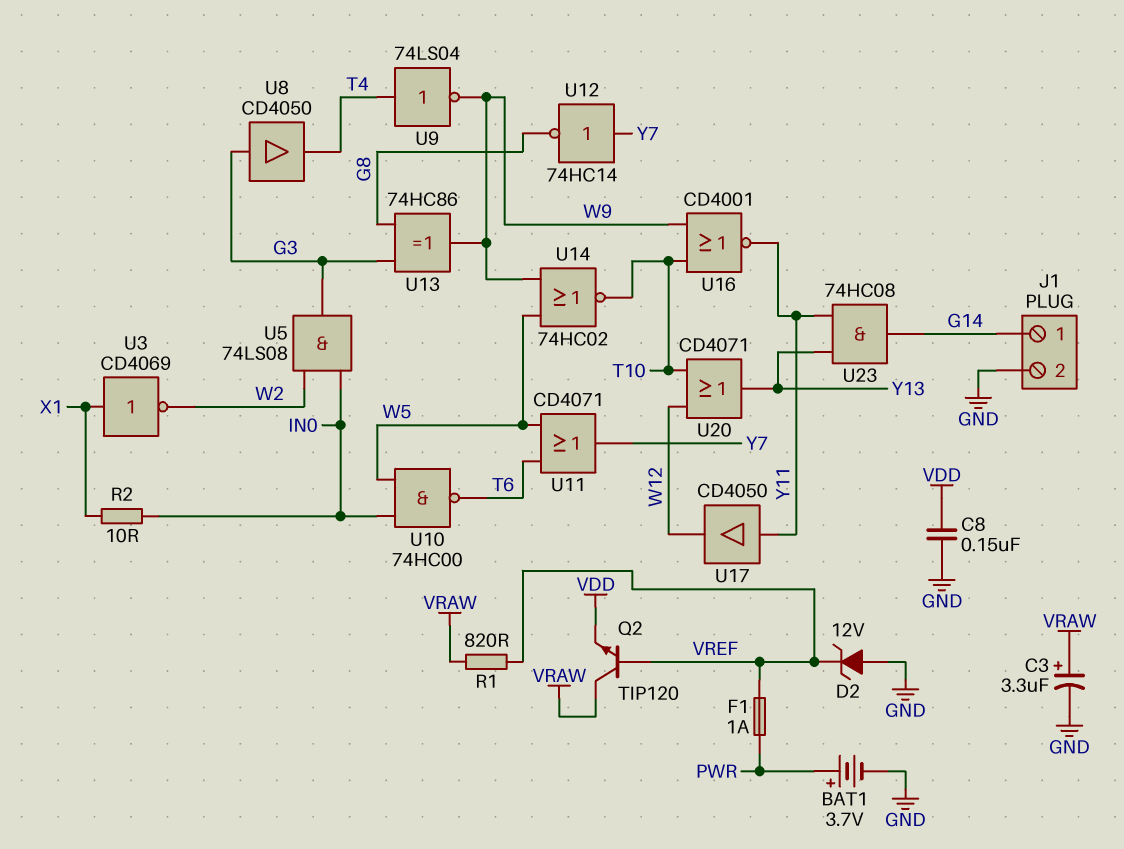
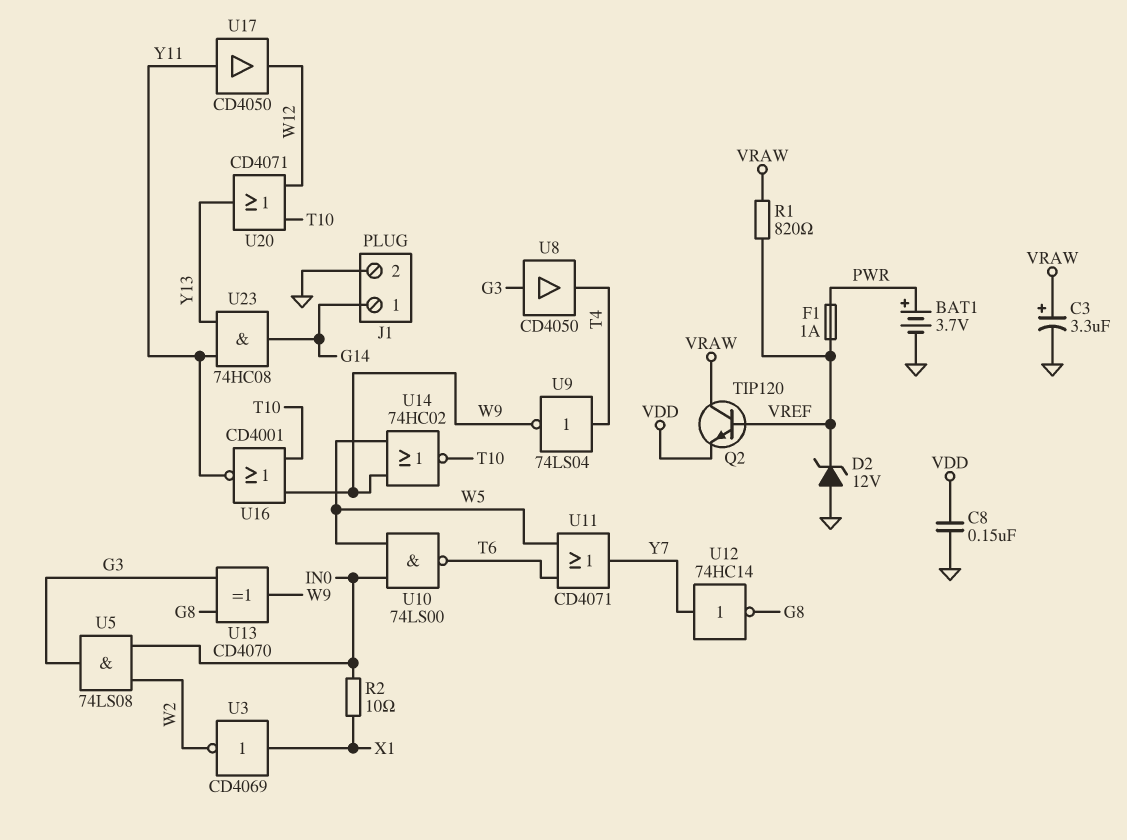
U10: NAND 74HC00 (in IN0, in W5, out T6) -> NAND 74LS00 (in IN0, in W5, out T6)
U13: XOR 74HC86 (in G3, in G8, out W9) -> XOR CD4070 (in G3, in G8, out W9)

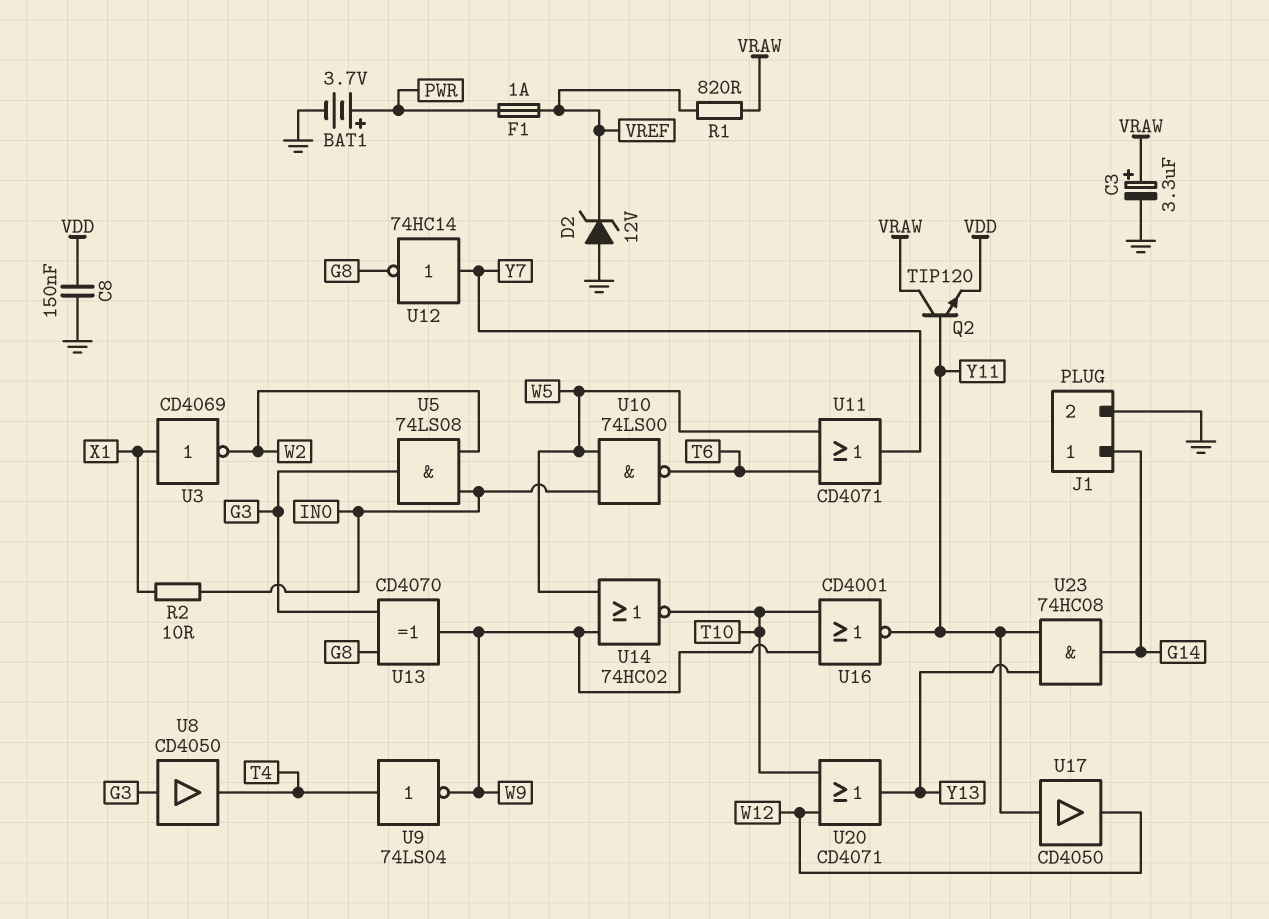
Q2: NPN TIP120 (B VREF, C VRAW, E VDD) -> NPN TIP120 (B Y11, C VRAW, E VDD)

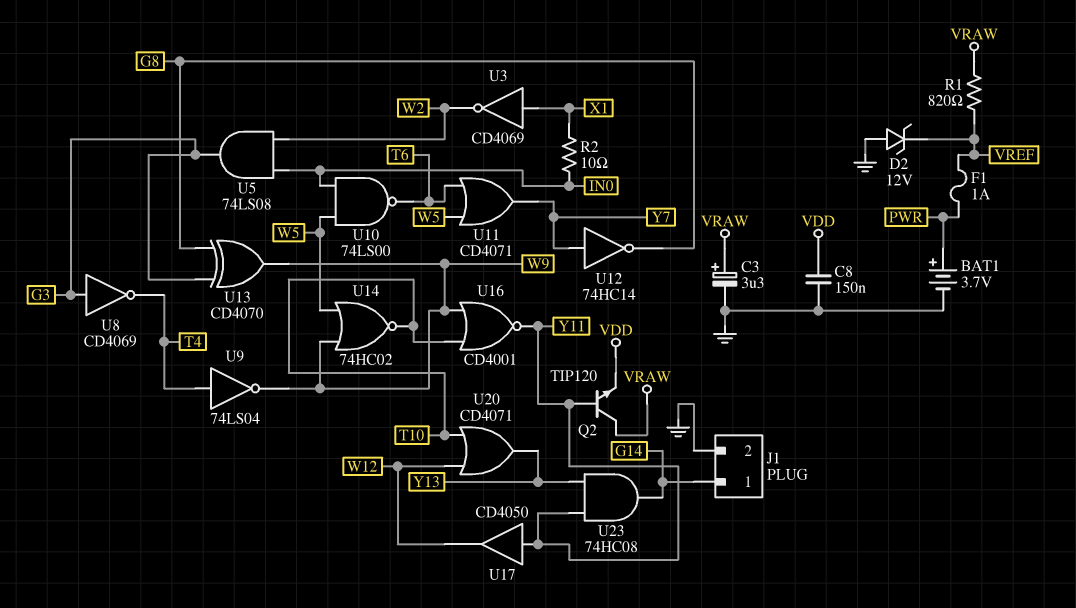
U8: buffer CD4050 (in G3, out T4) -> NOT CD4069 (in G3, out T4)

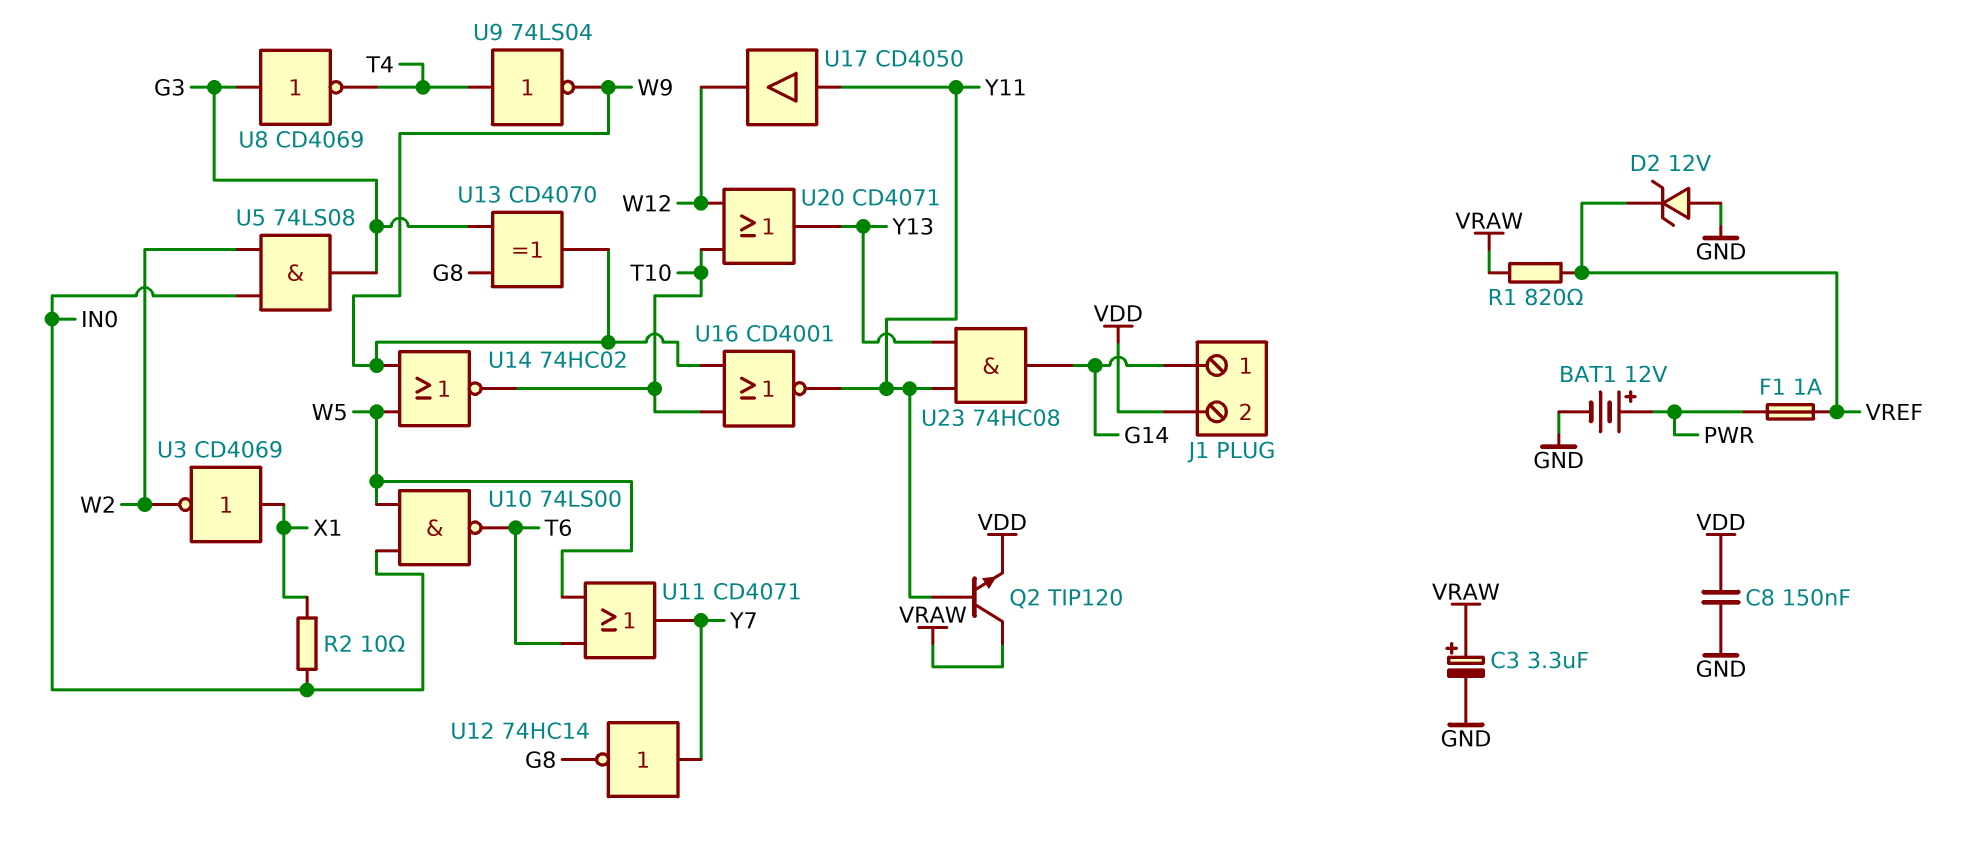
BAT1: 3.7V (plus PWR, minus GND) -> 12V (plus PWR, minus GND)
J1 pin 2: GND -> VDD

